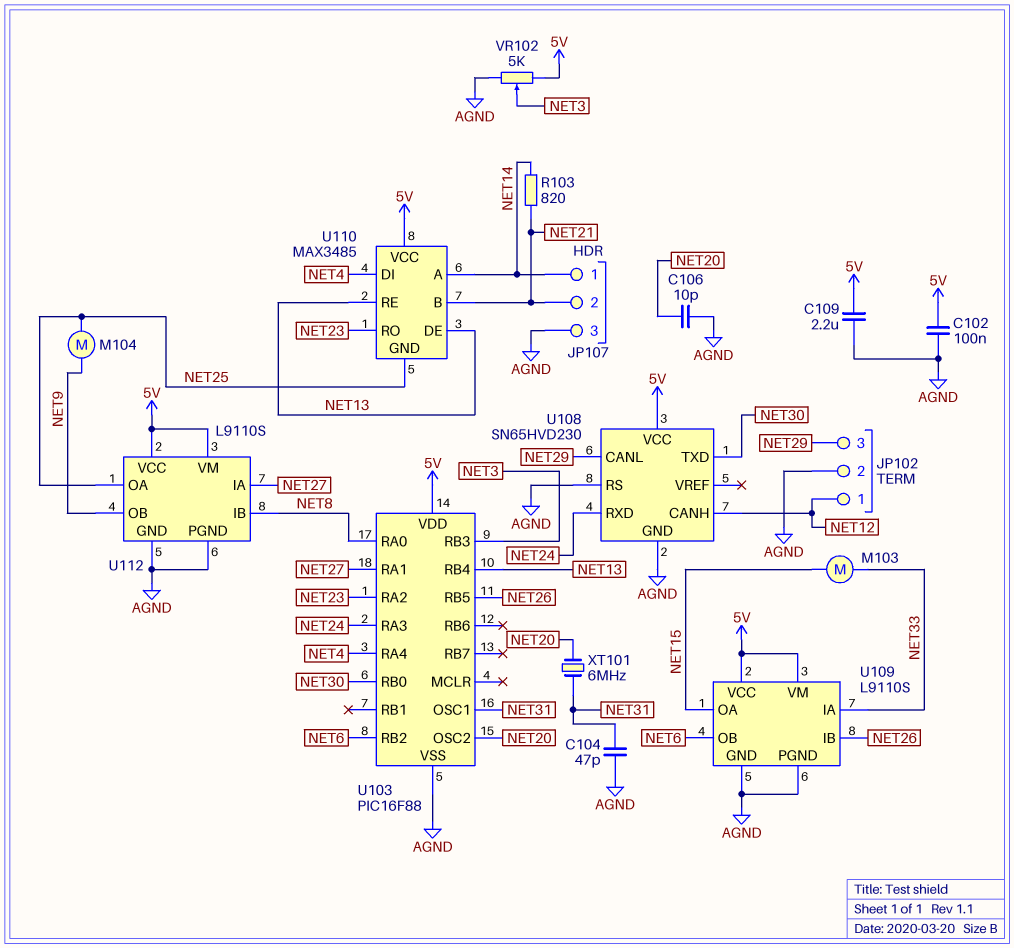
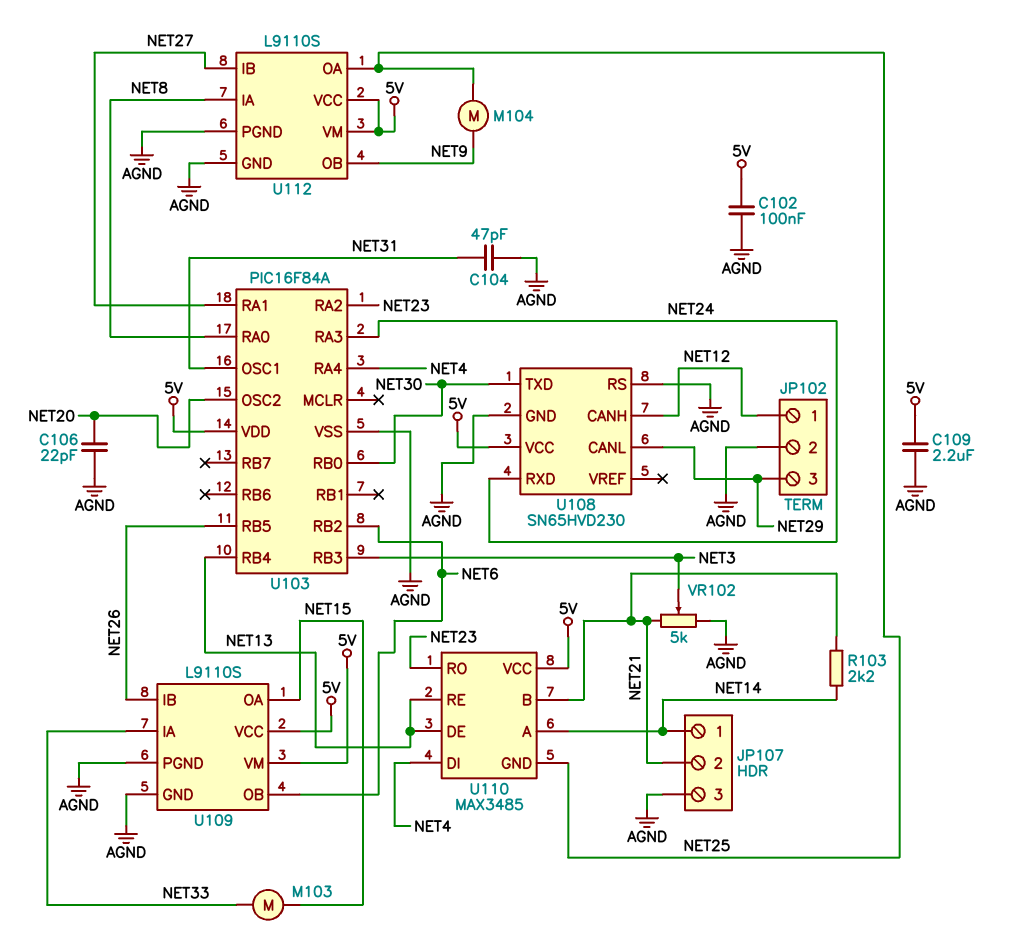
C106: 10pF (AGND, NET20) -> 22pF (AGND, NET20)
R103: 820 (NET14, NET21) -> 2.2k (NET14, NET21)
U103: PIC16F88 -> PIC16F84A
U112 pin IA: NET27 -> NET8
U112 pin IB: NET8 -> NET27
VR102: 5k (5V, AGND, wiper NET3) -> 5k (AGND, NET21, wiper NET3)
XT101: 6MHz (NET20, NET31) -> none

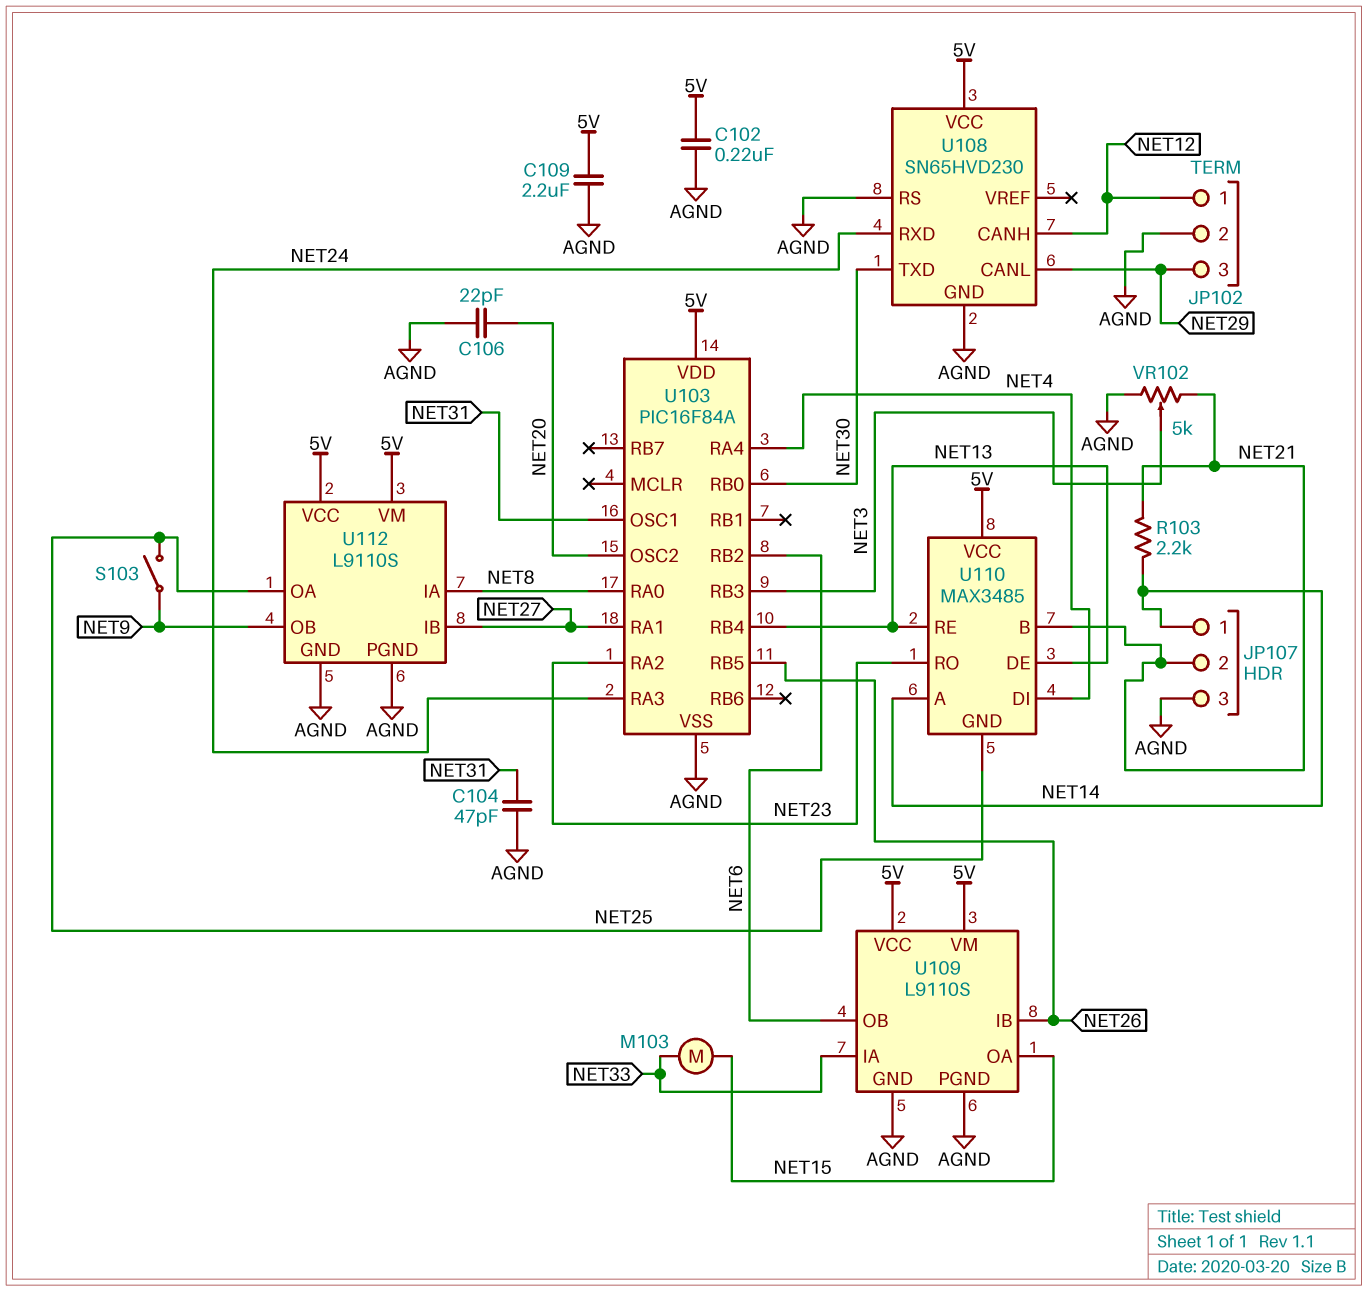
C102: 100nF (5V, AGND) -> 220nF (5V, AGND)
M104: motor (NET9, NET25) -> none
S103: none -> switch (NET9, NET25)

